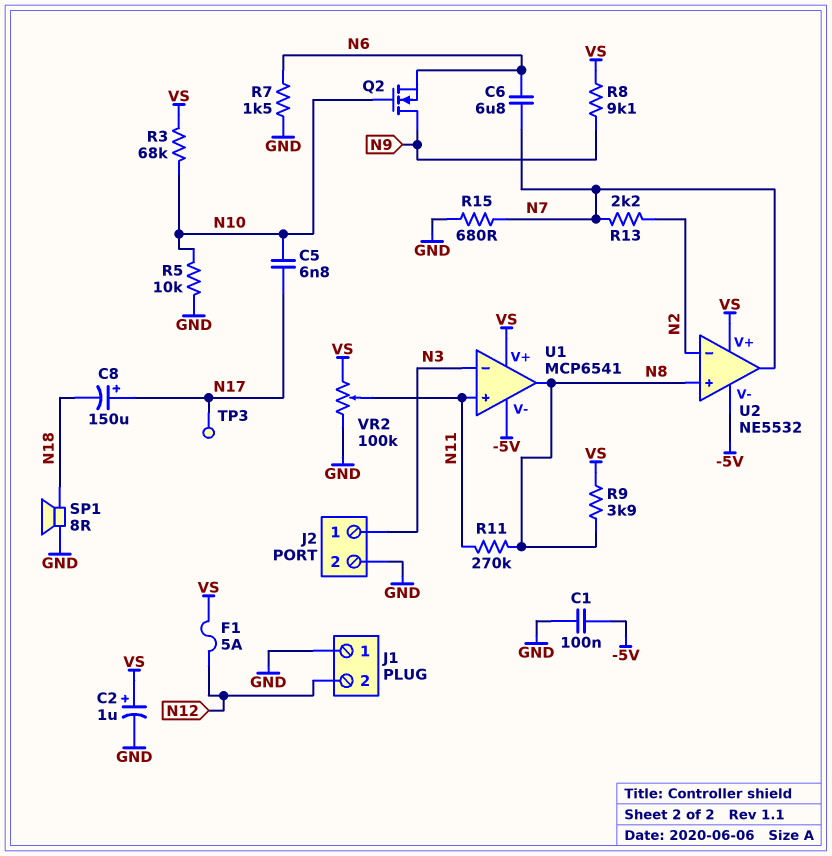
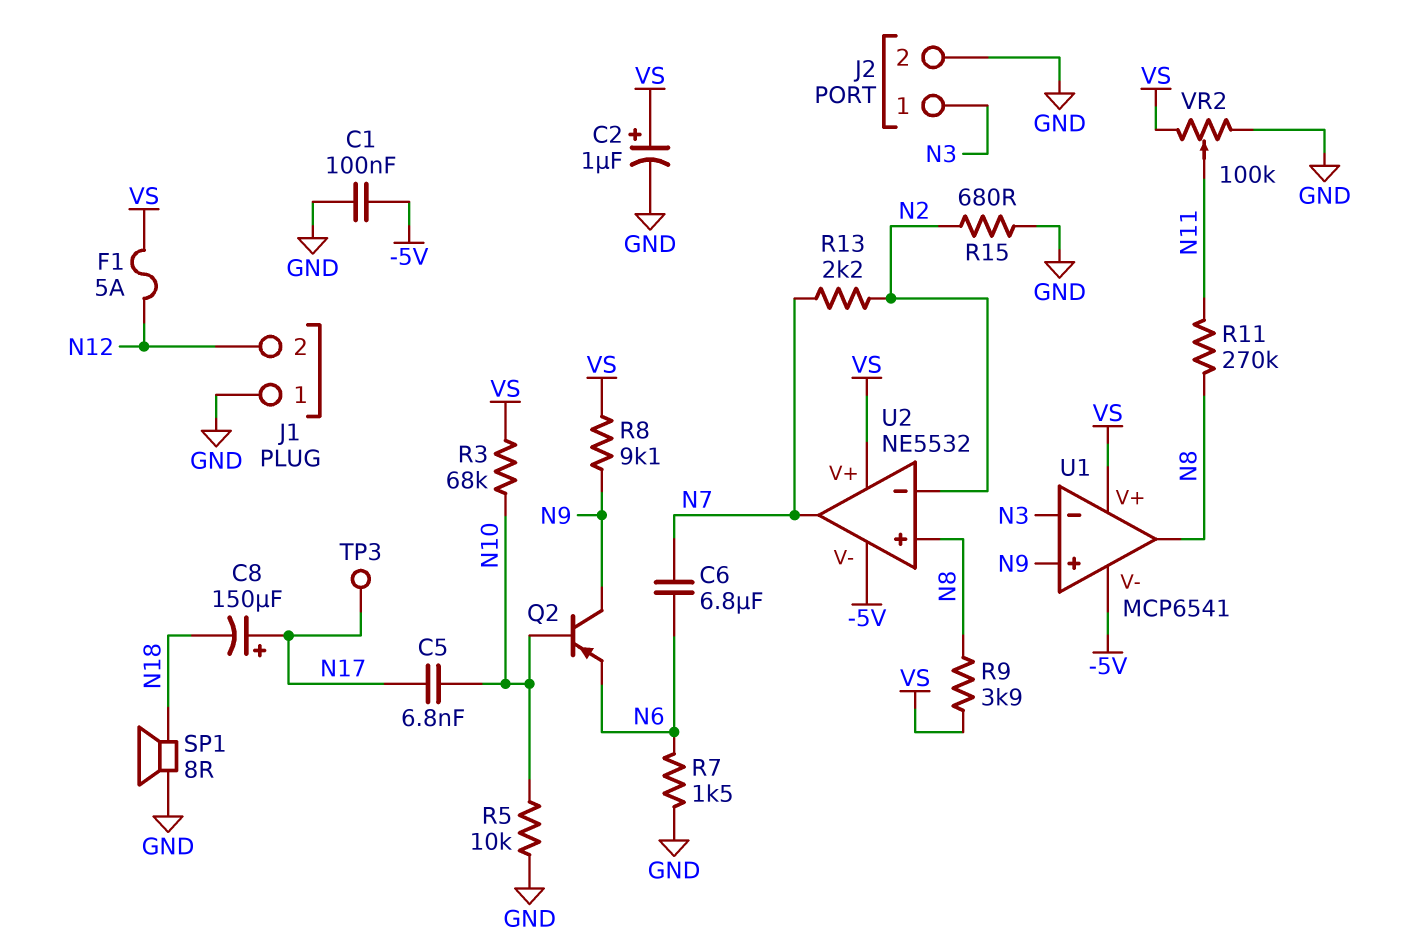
Q2: NMOS (G N10, D N9, S N6) -> PNP (B N10, C N9, E N6)
R15: 680 (GND, N7) -> 680 (GND, N2)
U1 pin in+: N11 -> N9

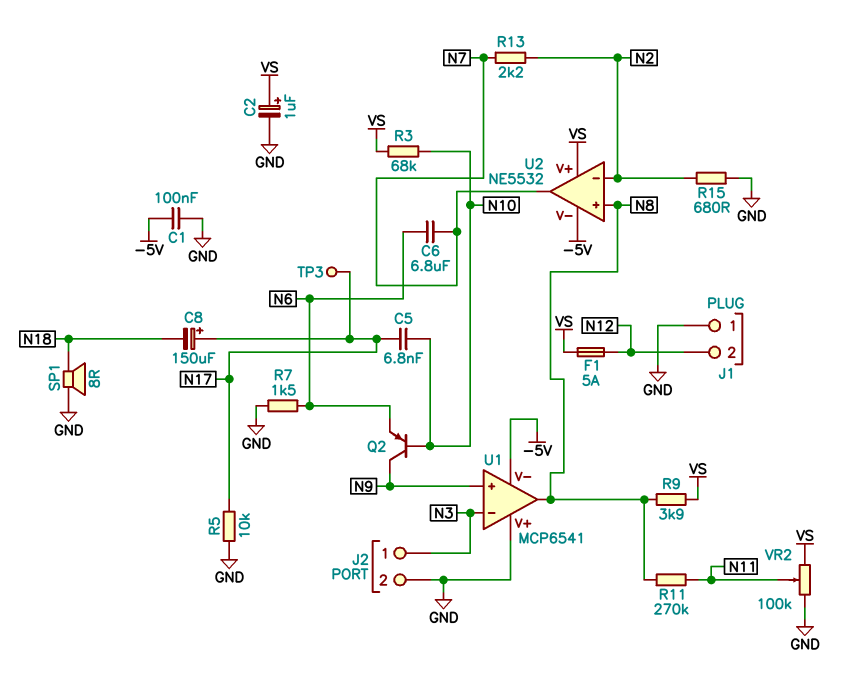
R5: 10k (GND, N10) -> 10k (GND, N17)
R8: 9.1k (N9, VS) -> none
U1 pin V+: VS -> GND

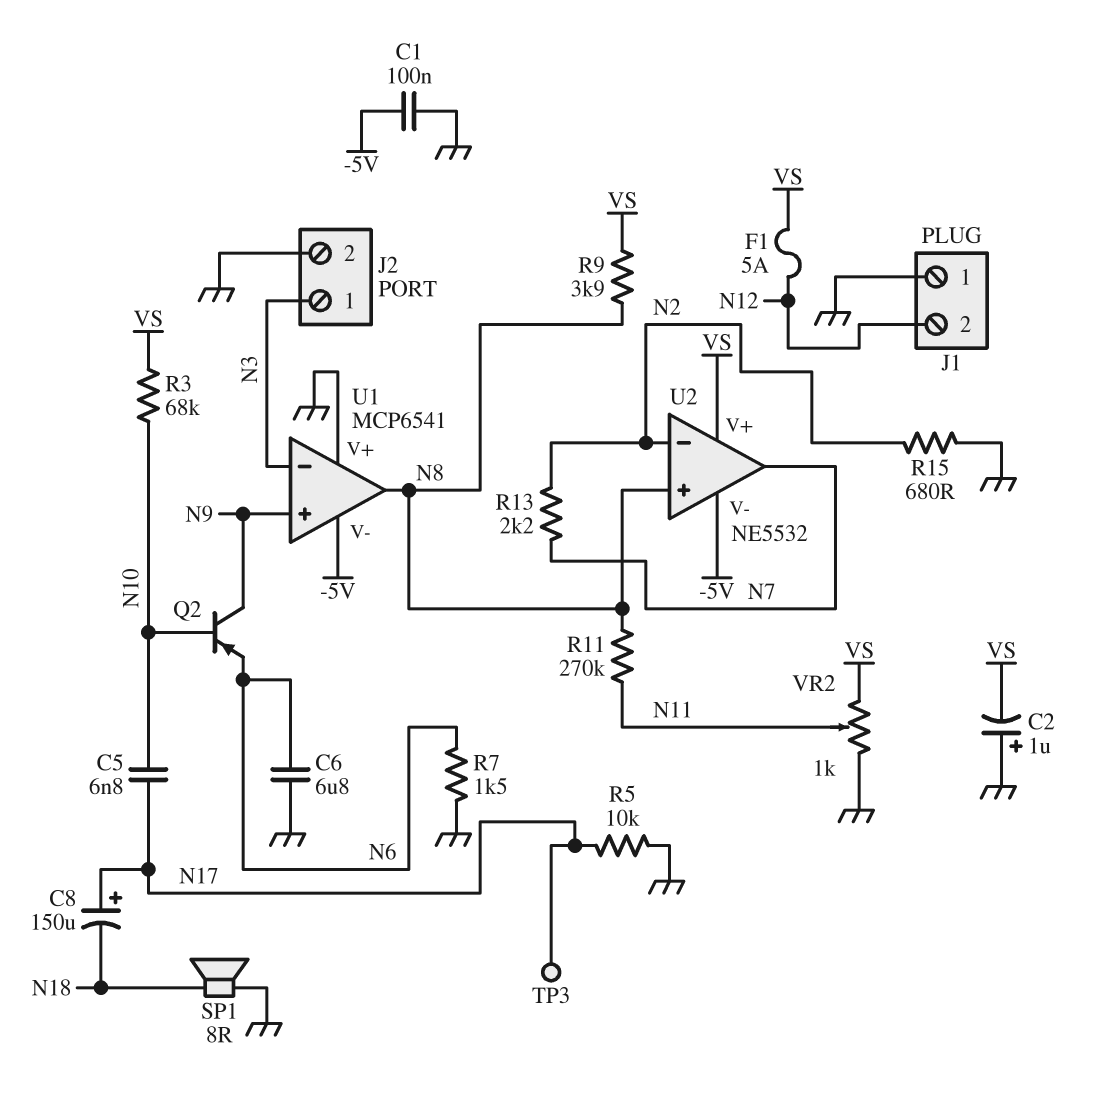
C2: 1uF (plus VS, minus GND) -> 1uF (plus GND, minus VS)
C6: 6.8uF (N6, N7) -> 6.8uF (GND, N6)
VR2: 100k (GND, VS, wiper N11) -> 1k (GND, VS, wiper N11)

